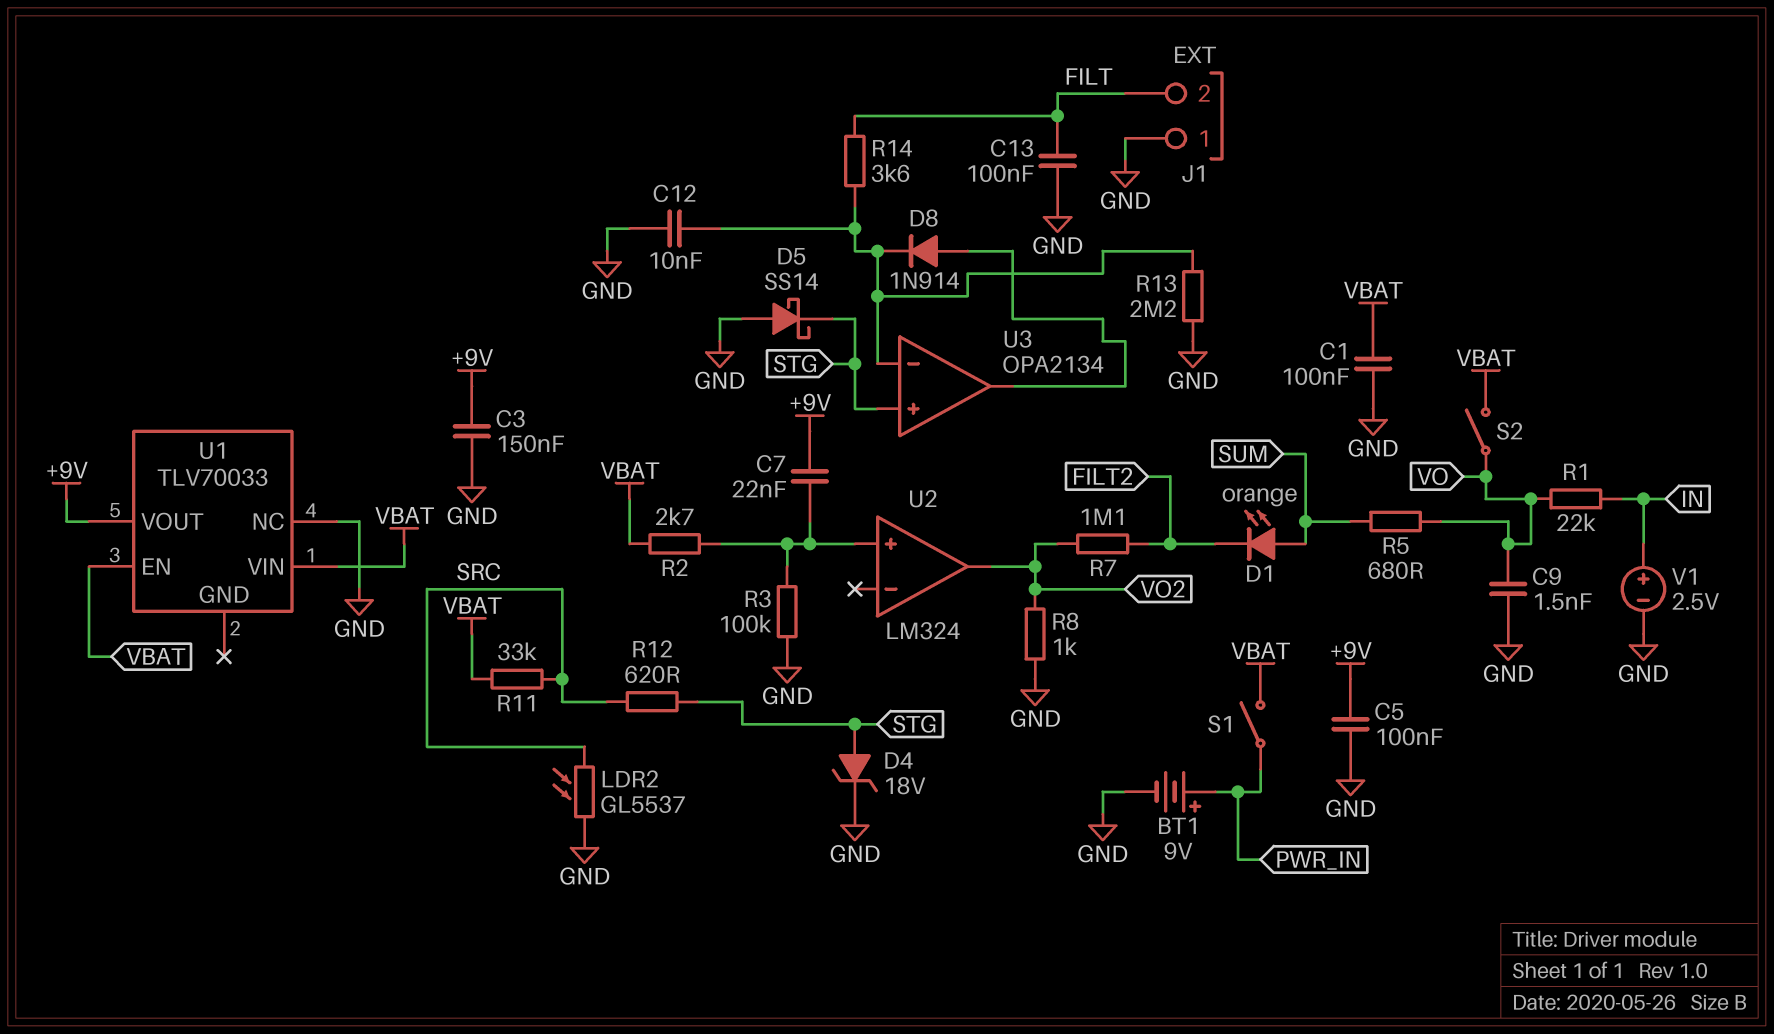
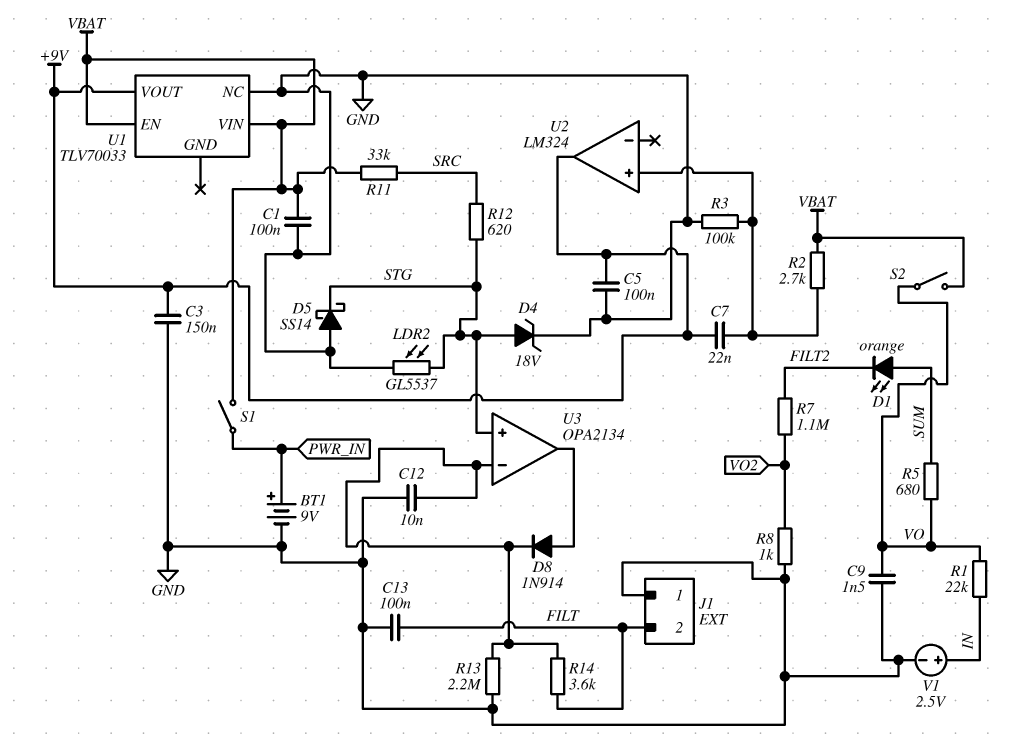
LDR2: GL5537 (GND, SRC) -> GL5537 (GND, STG)
U2 pin out: VO2 -> +9V

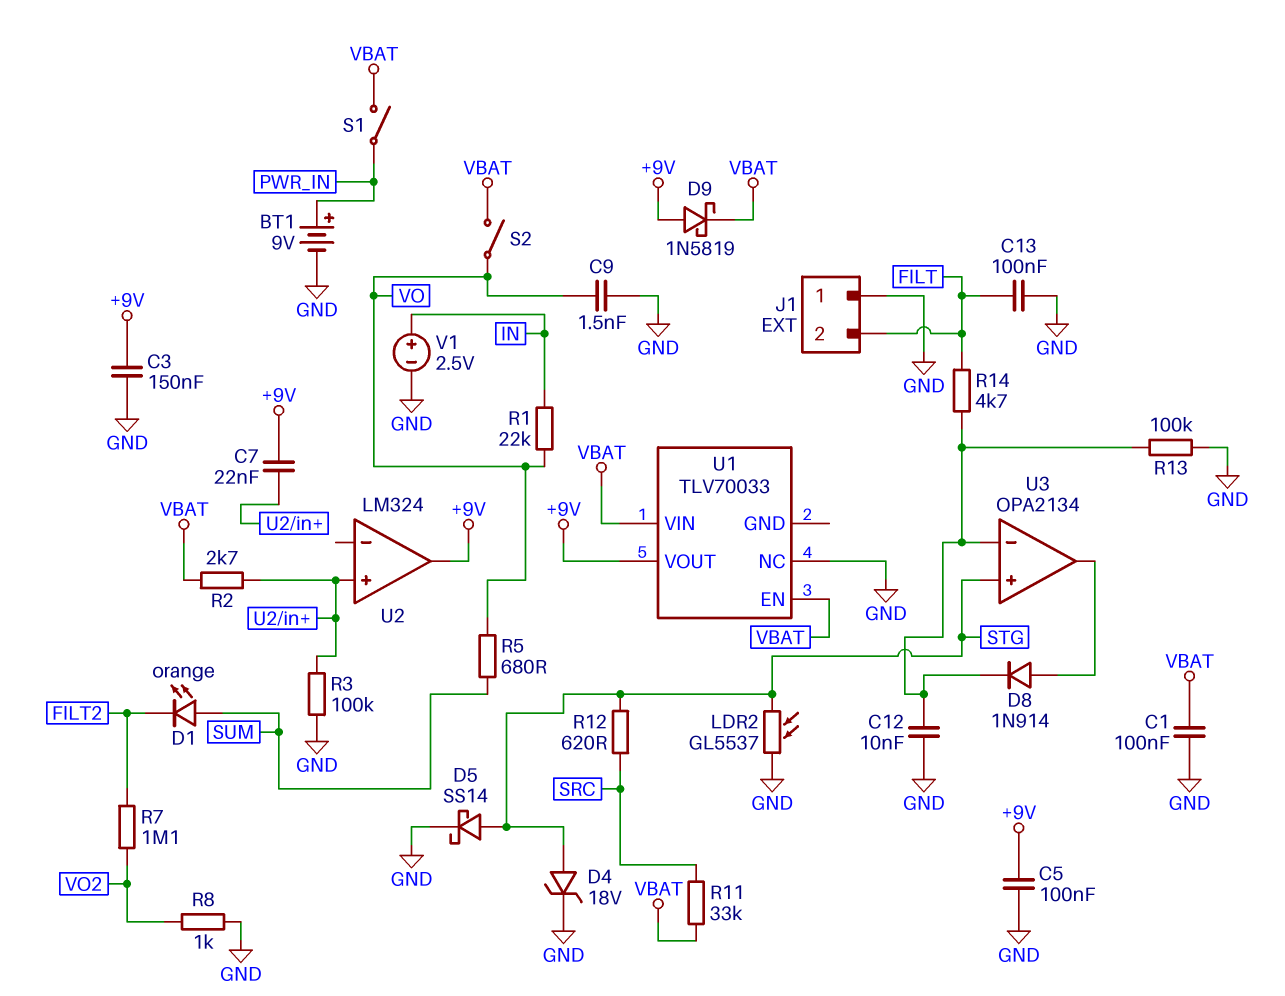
D5: schottky SS14 (A GND, K STG) -> schottky SS14 (A STG, K GND)
D9: none -> schottky 1N5819 (A +9V, K VBAT)
R13: 2.2M (GND, U3/in-) -> 100k (GND, U3/in-)
R14: 3.6k (FILT, U3/in-) -> 4.7k (FILT, U3/in-)

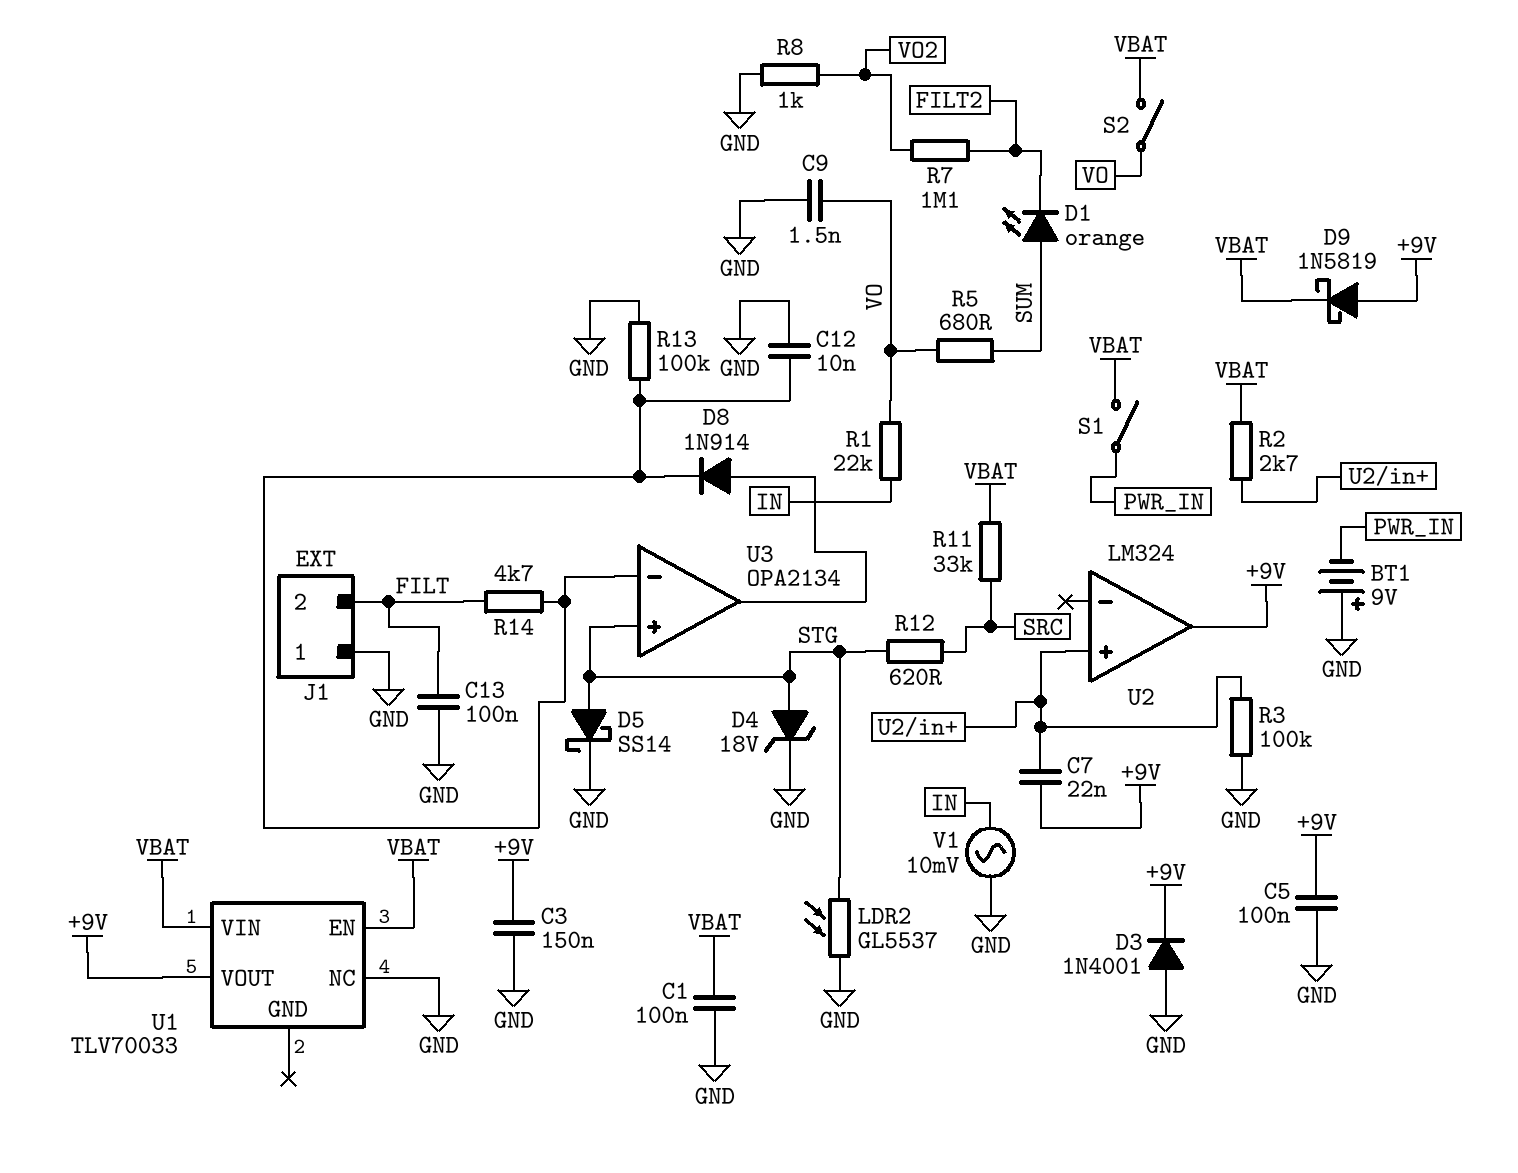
BT1: 9V (plus PWR_IN, minus GND) -> 9V (plus GND, minus PWR_IN)
D3: none -> diode 1N4001 (A GND, K +9V)
V1: 2.5V (plus IN, minus GND) -> AC 10mV (GND, IN)

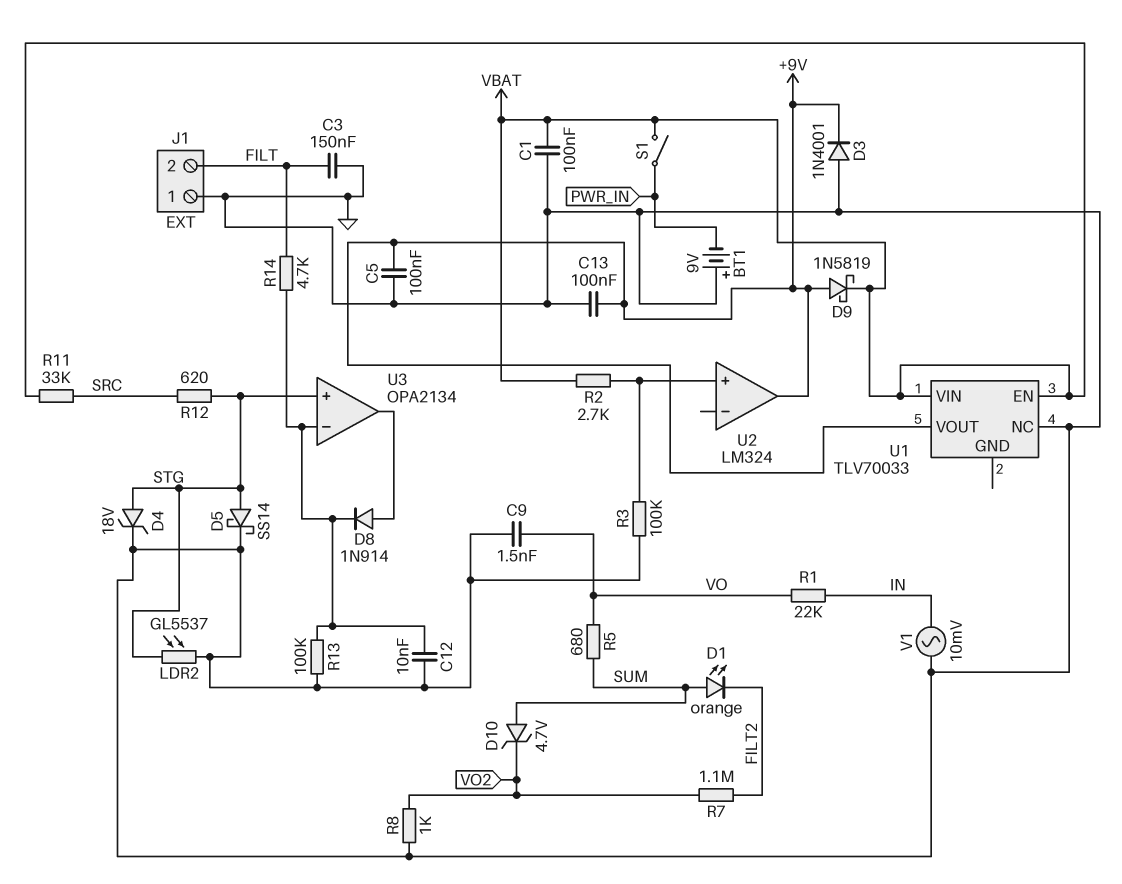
C3: 150nF (+9V, GND) -> 150nF (FILT, GND)
C7: 22nF (+9V, U2/in+) -> none
C13: 100nF (FILT, GND) -> 100nF (+9V, GND)
D10: none -> zener 4.7V (A SUM, K VO2)
S2: switch (VBAT, VO) -> none

